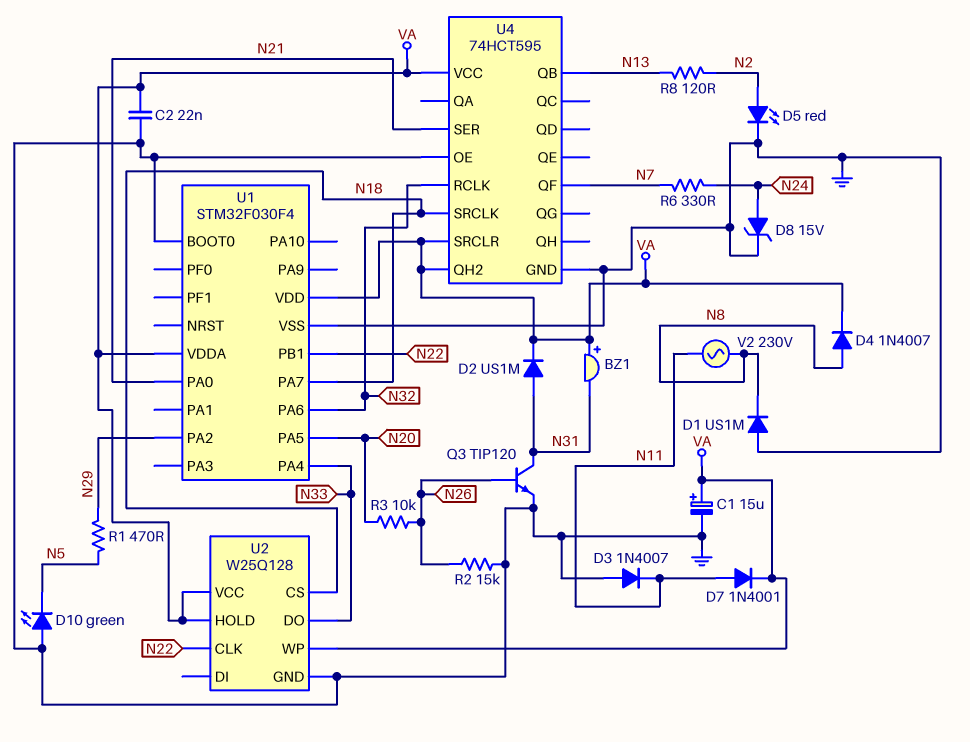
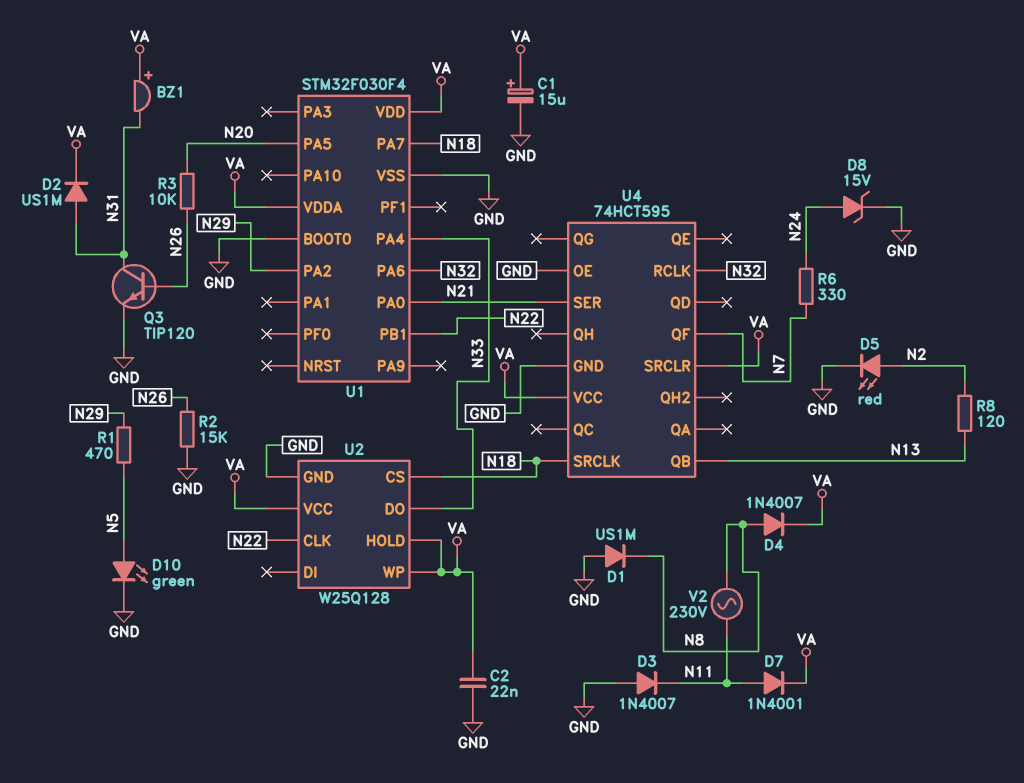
D10: LED green (A GND, K N5) -> LED green (A N5, K GND)
U4 pin QH2: VA -> none

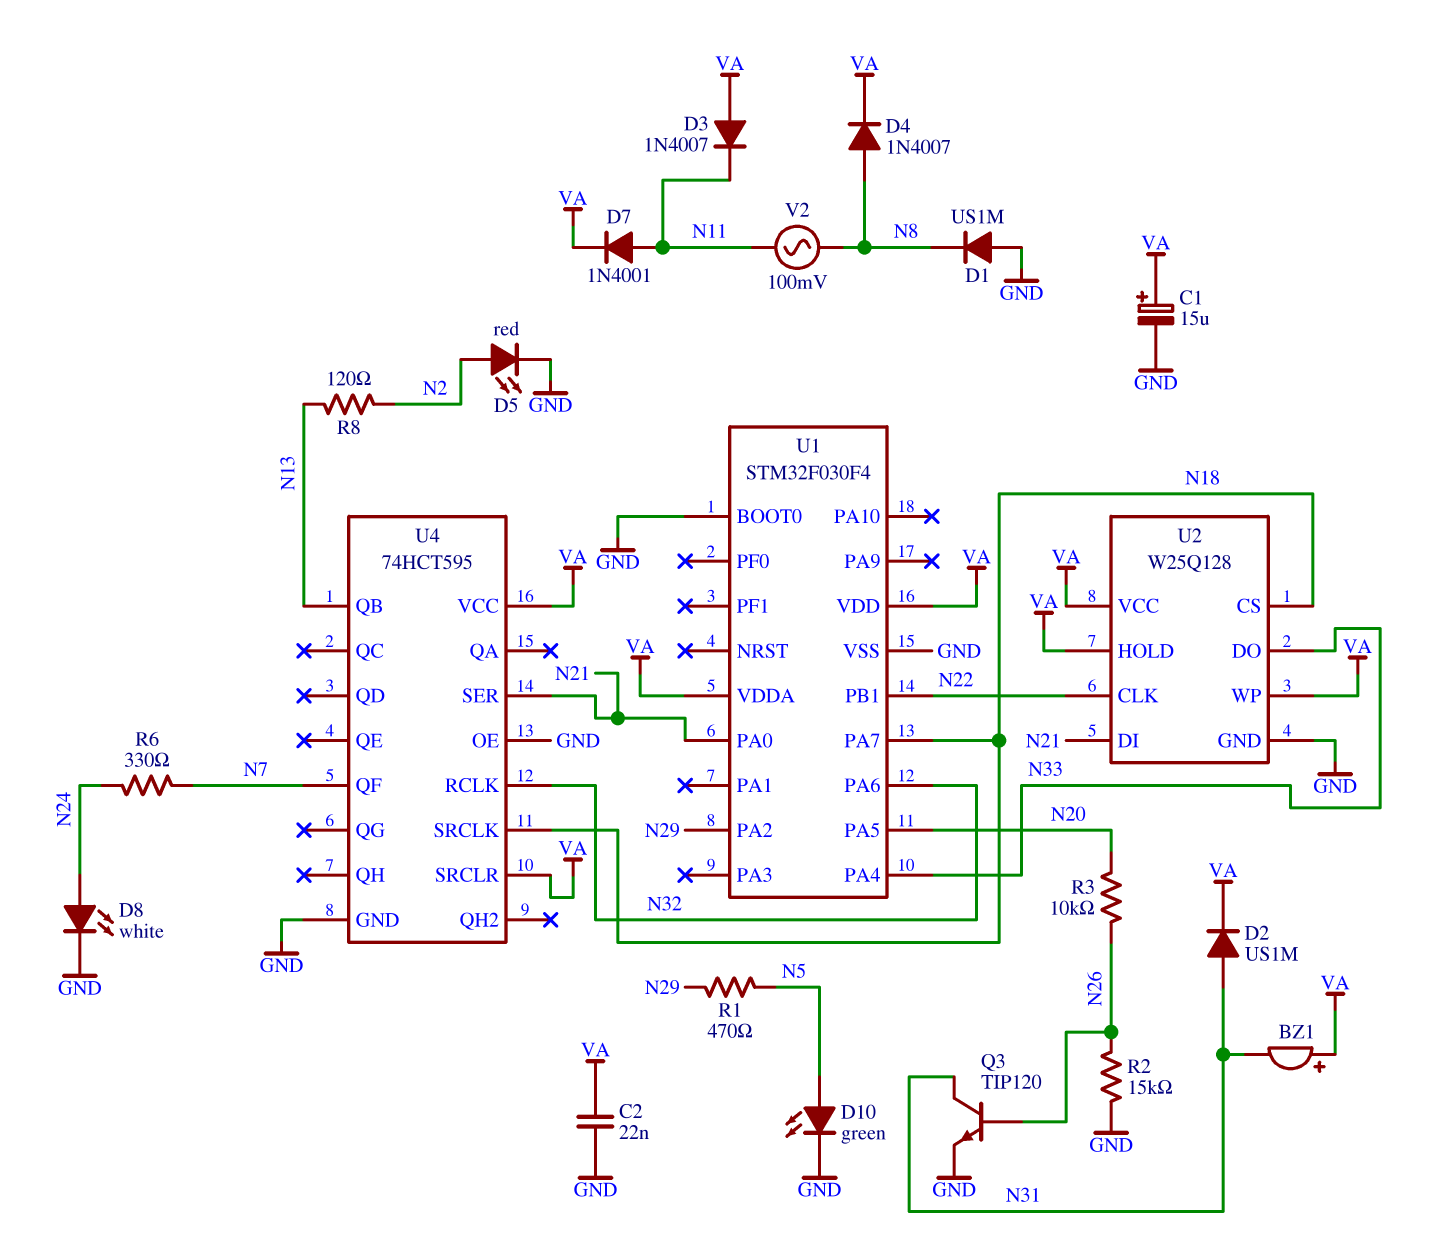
D3: diode 1N4007 (A GND, K N11) -> diode 1N4007 (A VA, K N11)
D8: zener 15V (A N24, K GND) -> LED white (A N24, K GND)
U2 pin DI: none -> N21
V2: AC 230V (N8, N11) -> AC 100mV (N8, N11)

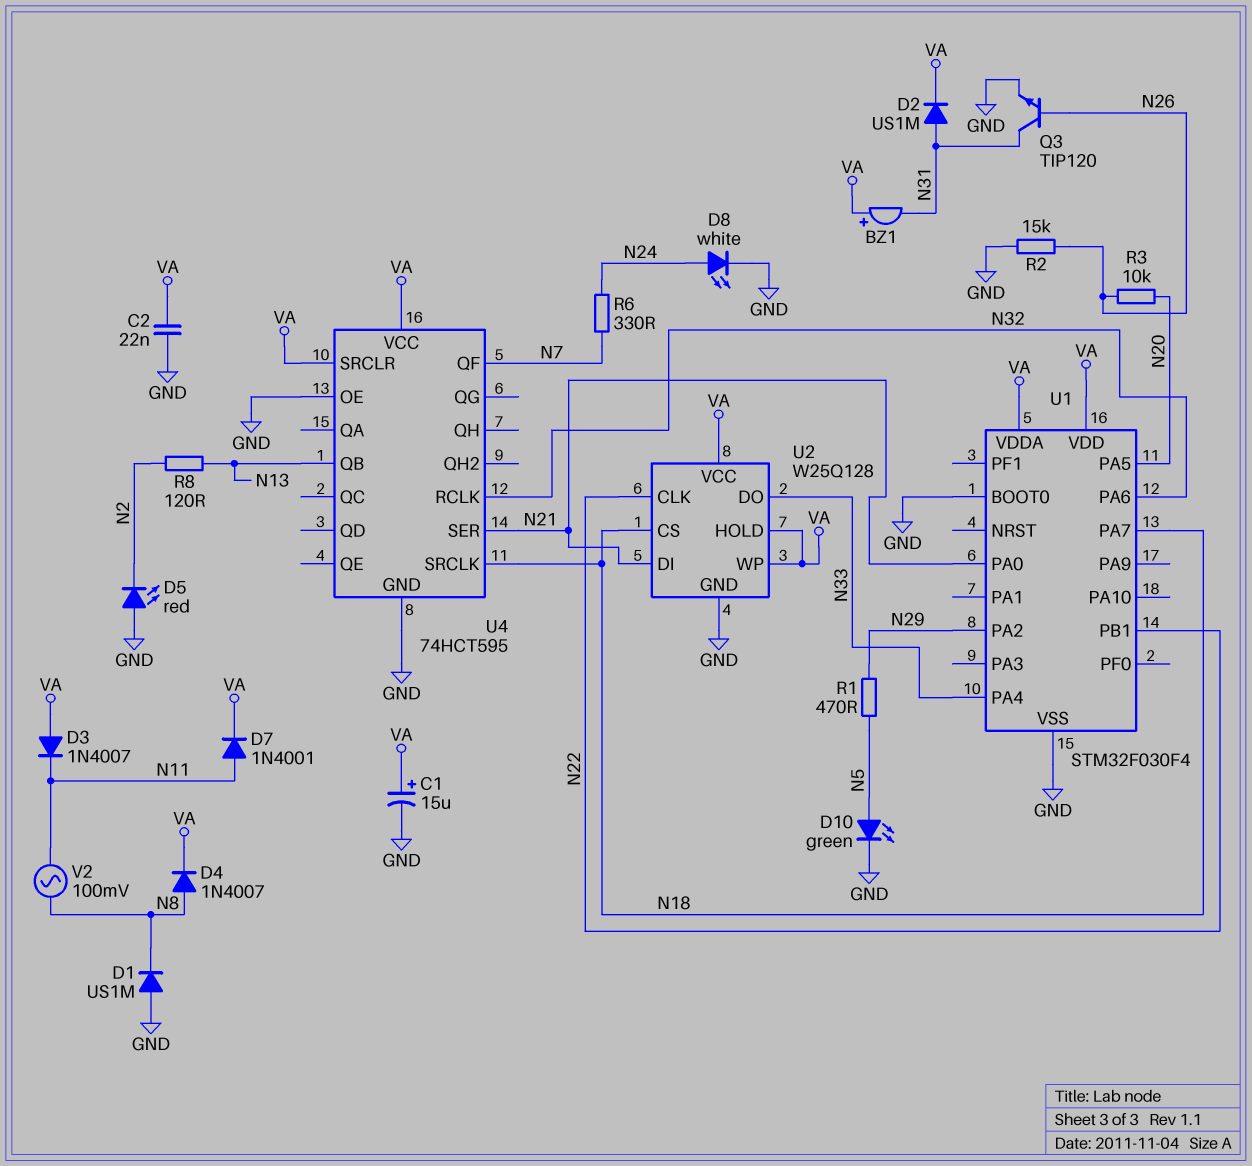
D5: LED red (A N2, K GND) -> LED red (A GND, K N2)

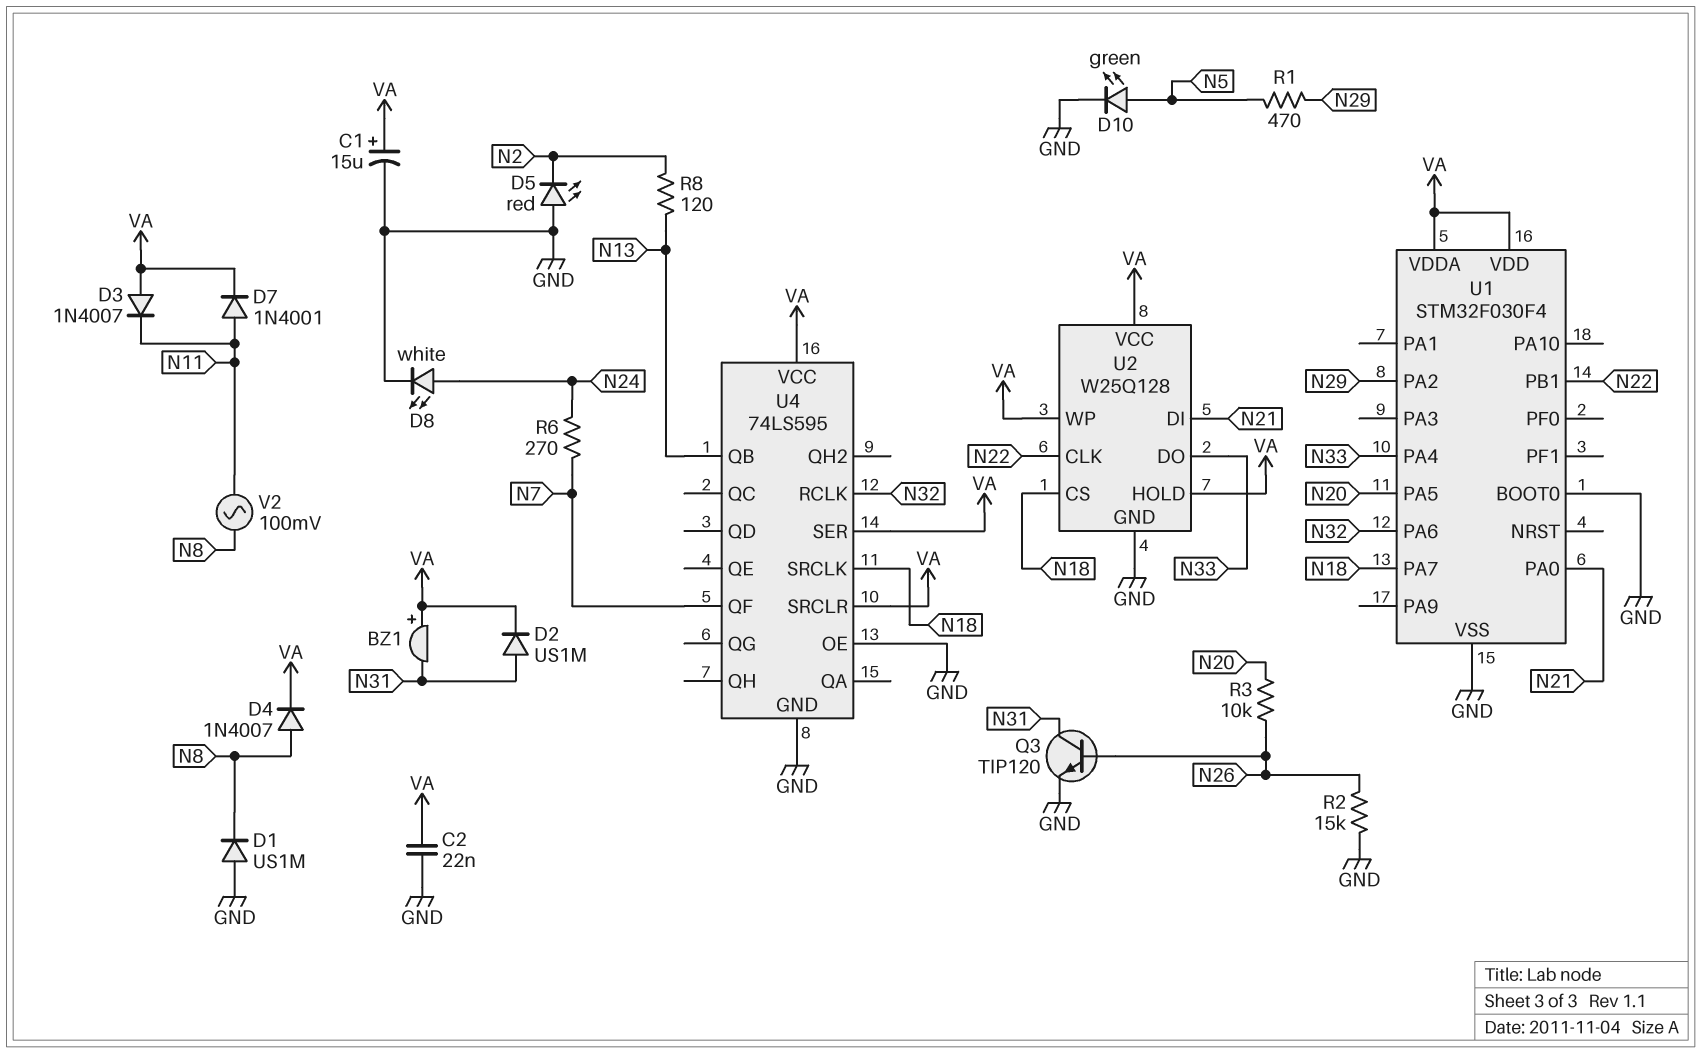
R6: 330 (N7, N24) -> 270 (N7, N24)
U4: 74HCT595 -> 74LS595
U4 pin SER: N21 -> VA

